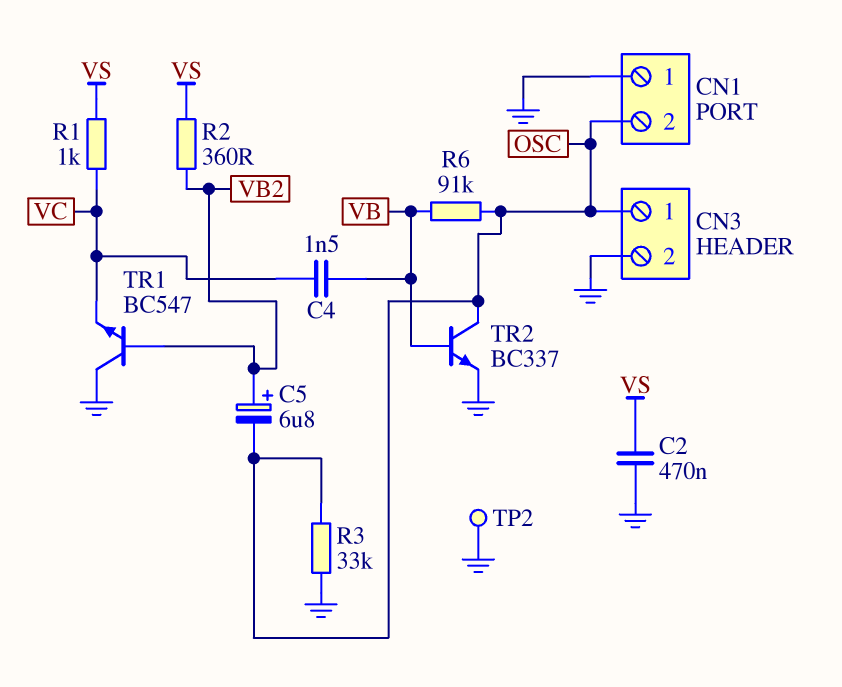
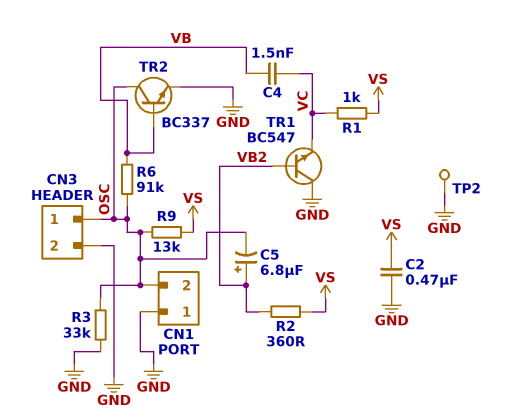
R9: none -> 13k (OSC, VS)

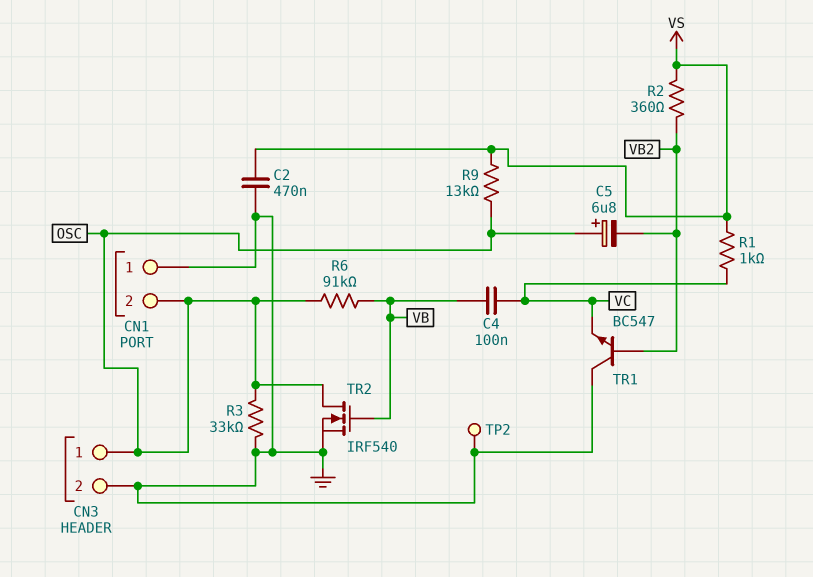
C4: 1.5nF (VB, VC) -> 100nF (VB, VC)
C5: 6.8uF (plus VB2, minus OSC) -> 6.8uF (plus OSC, minus VB2)
TR2: NPN BC337 (B VB, C OSC, E GND) -> NMOS IRF540 (G VB, D OSC, S GND)

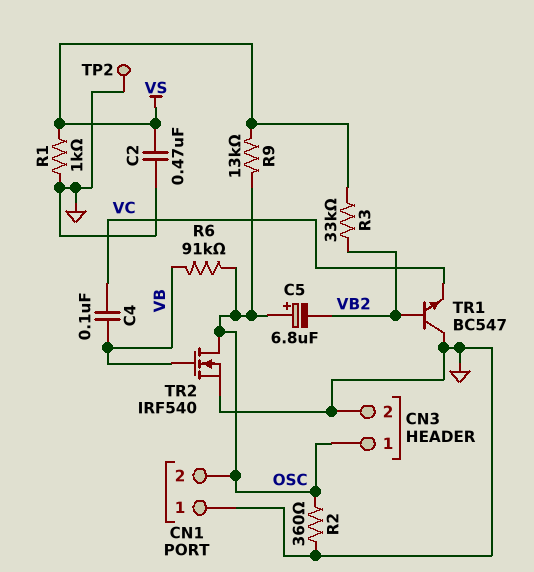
R1: 1k (VC, VS) -> 1k (GND, VS)
R2: 360 (VB2, VS) -> 360 (GND, OSC)
R3: 33k (GND, OSC) -> 33k (VB2, VS)

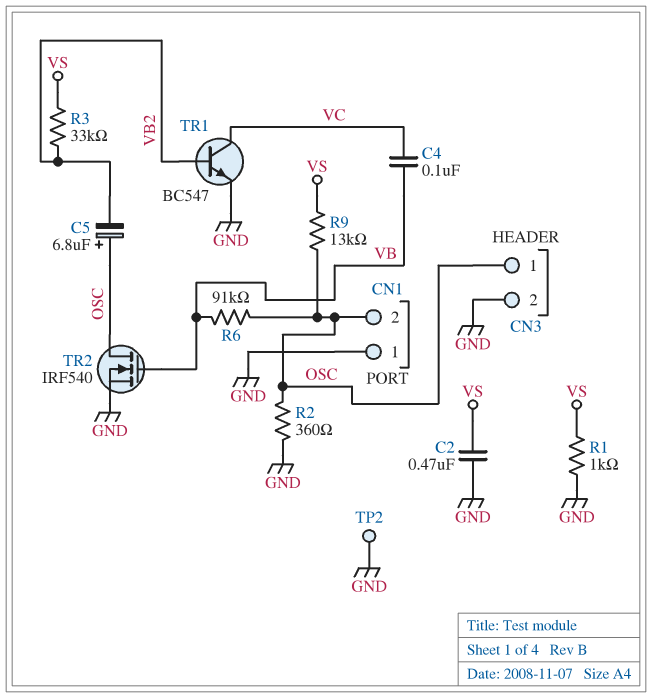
TR1: NPN BC547 (B VB2, C GND, E VC) -> NPN BC547 (B VB2, C VC, E GND)

